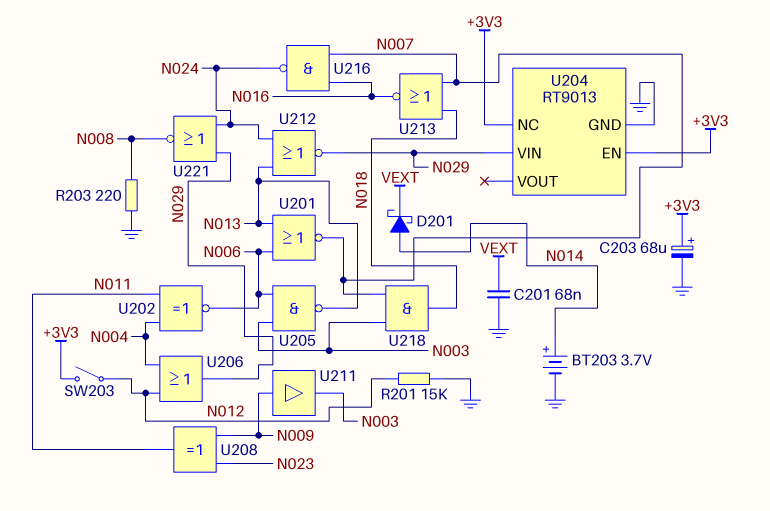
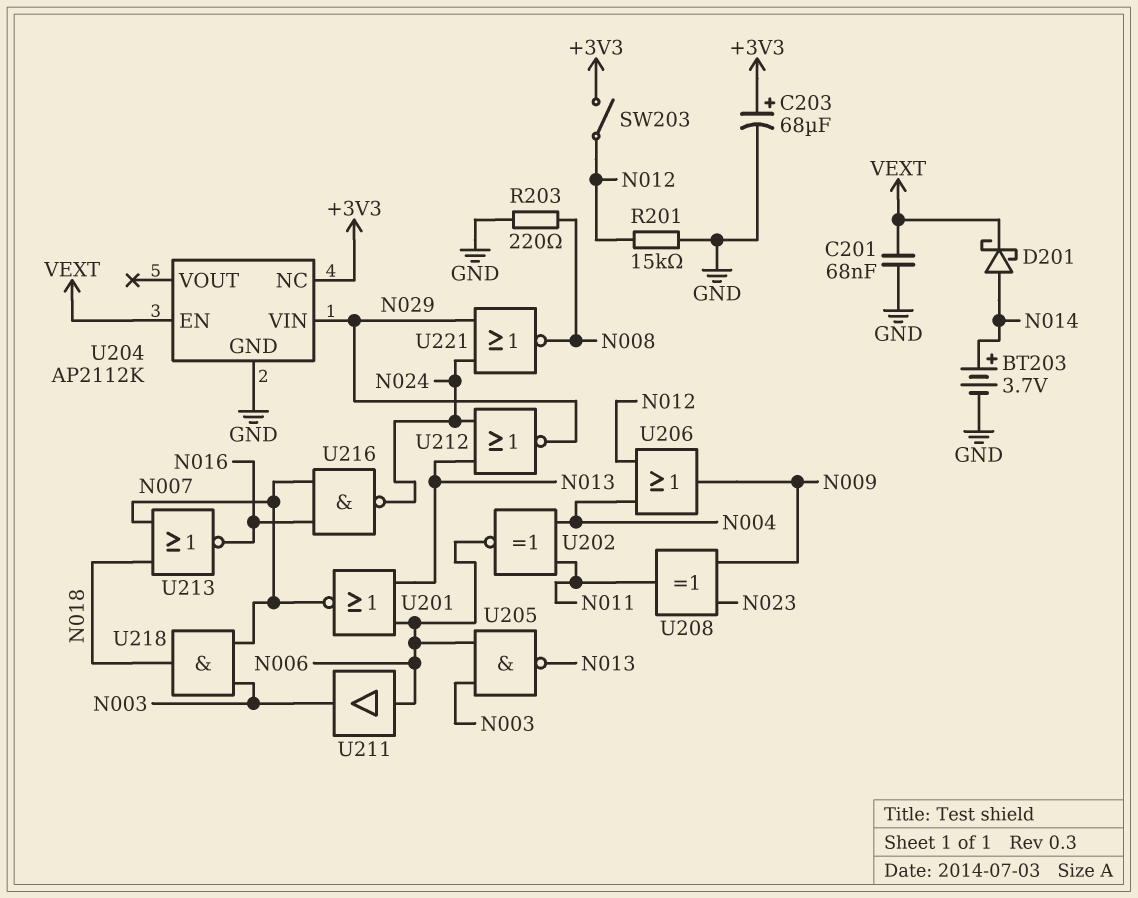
U204: RT9013 -> AP2112K
U204 pin EN: +3V3 -> VEXT
U206: OR (in N004, in N012, out N029) -> OR (in N004, in N012, out N009)
U211: buffer (in N009, out N003) -> buffer (in N006, out N003)

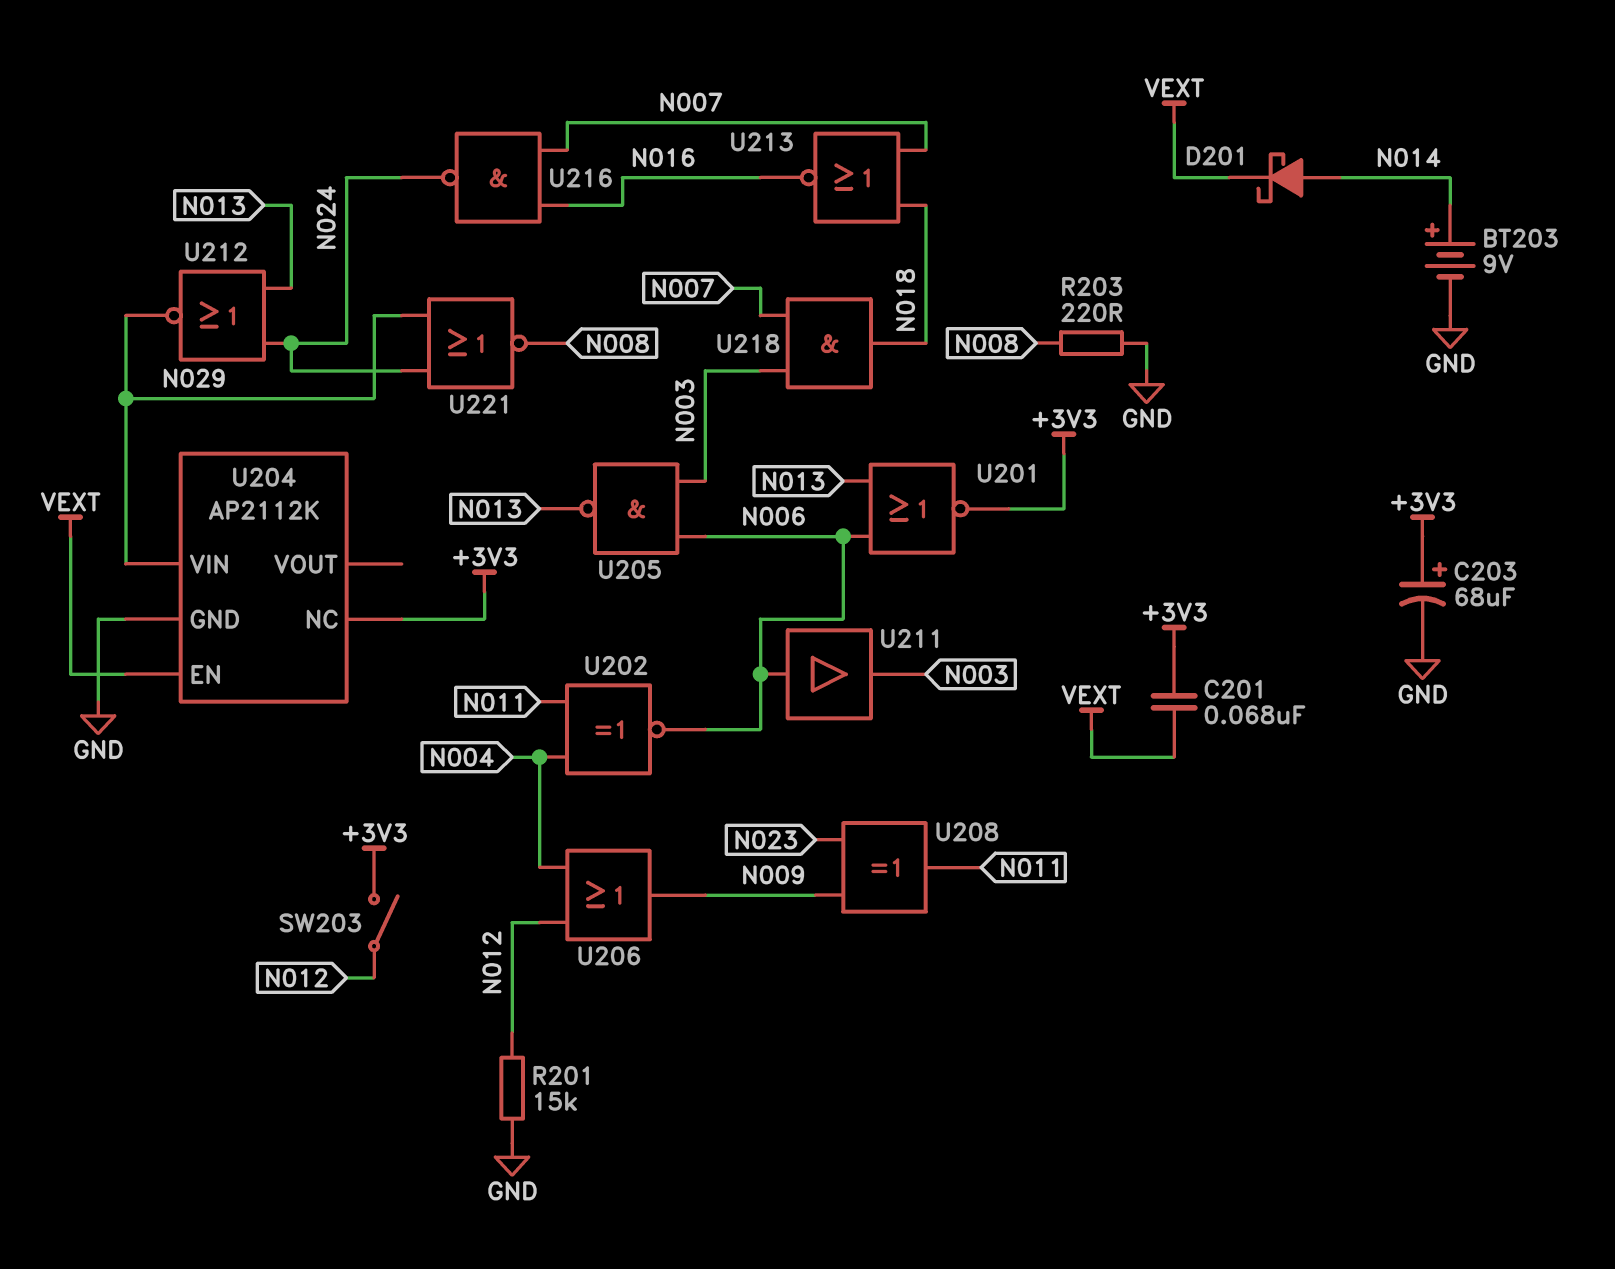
BT203: 3.7V (plus N014, minus GND) -> 9V (plus N014, minus GND)
C201: 68nF (GND, VEXT) -> 68nF (+3V3, VEXT)
U201: NOR (in N006, in N013, out N007) -> NOR (in N006, in N013, out +3V3)

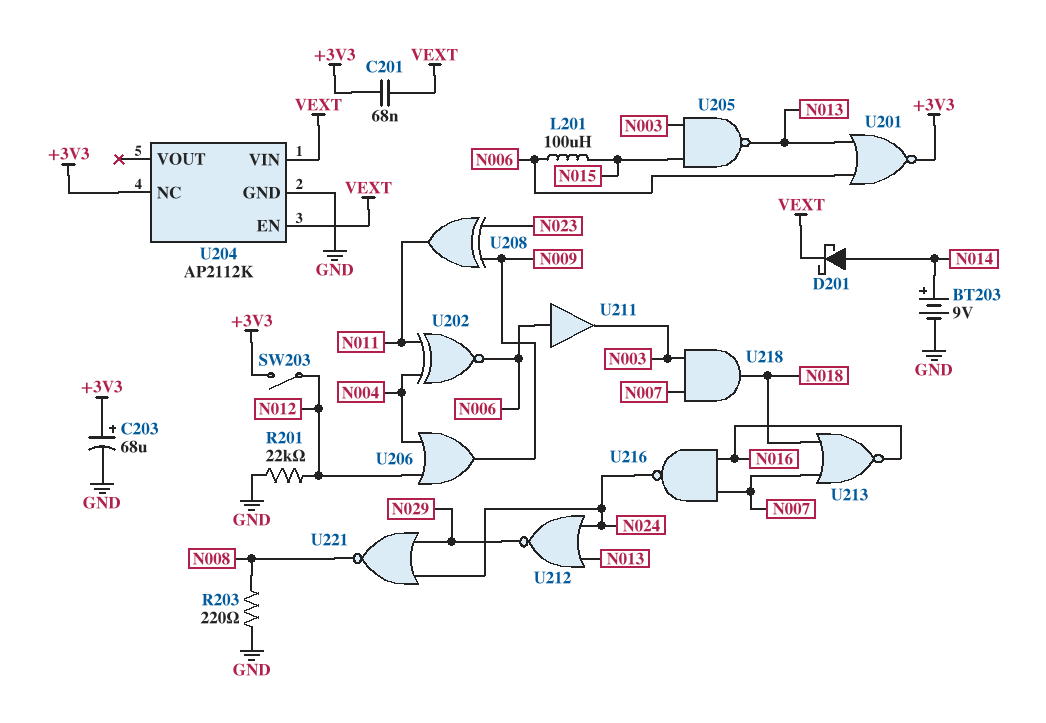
L201: none -> 100uH (N006, N015)
R201: 15k (GND, N012) -> 22k (GND, N012)
U204 pin VIN: N029 -> VEXT
U205: NAND (in N003, in N006, out N013) -> NAND (in N003, in N015, out N013)

